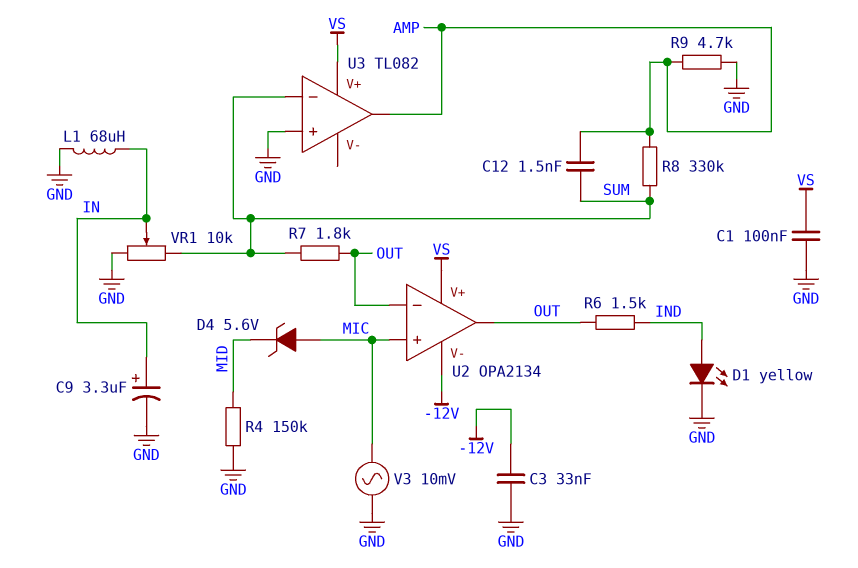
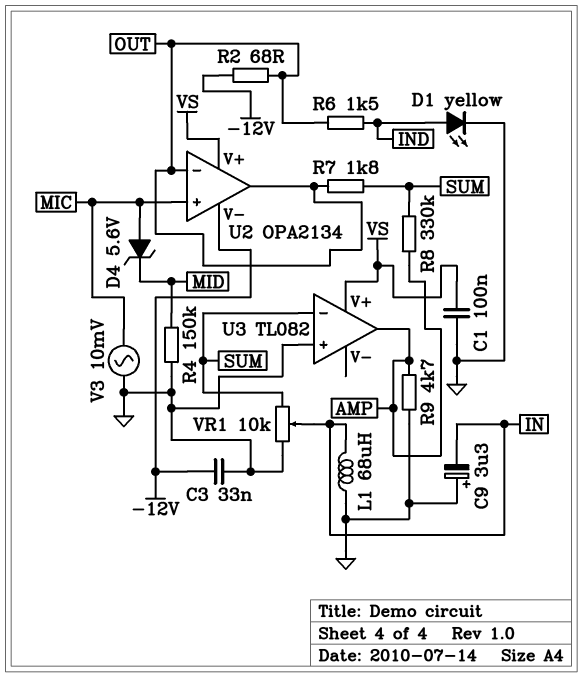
C9: 3.3uF (plus IN, minus GND) -> 3.3uF (plus GND, minus IN)
C12: 1.5nF (AMP, SUM) -> none
R2: none -> 68 (-12V, OUT)

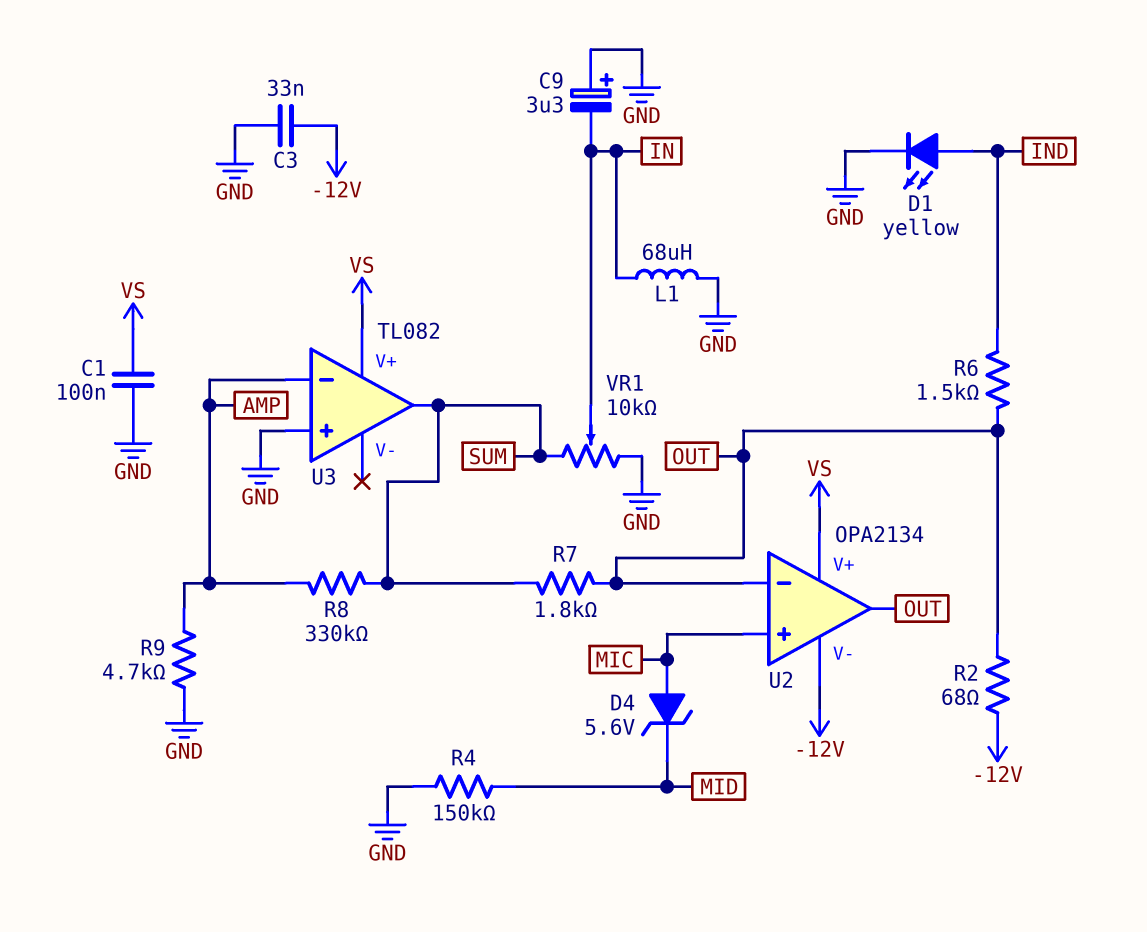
U3 pin in-: SUM -> AMP
U3 pin out: AMP -> SUM
V3: AC 10mV (GND, MIC) -> none

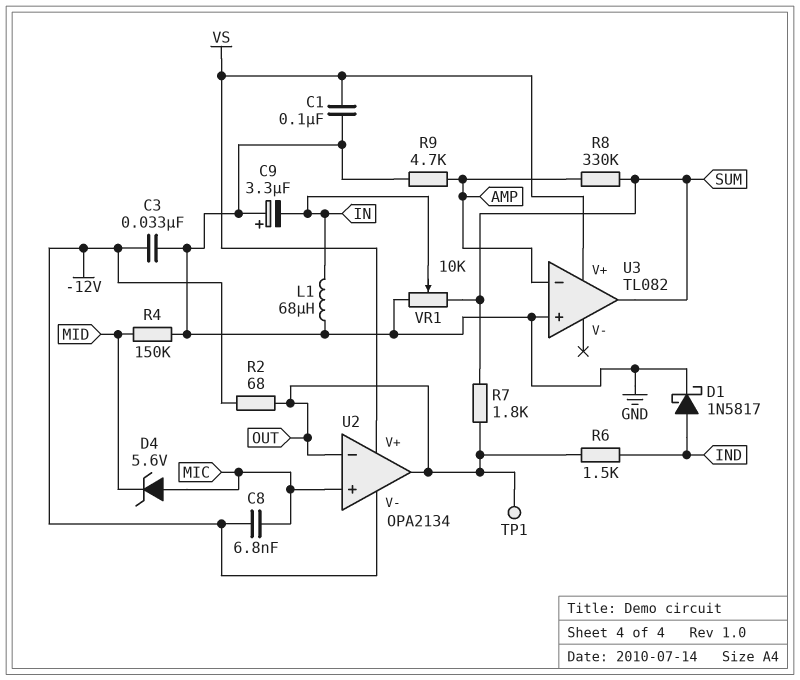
C8: none -> 6.8nF (-12V, MIC)
D1: LED yellow (A IND, K GND) -> schottky 1N5817 (A IND, K GND)
TP1: none -> test point (OUT)

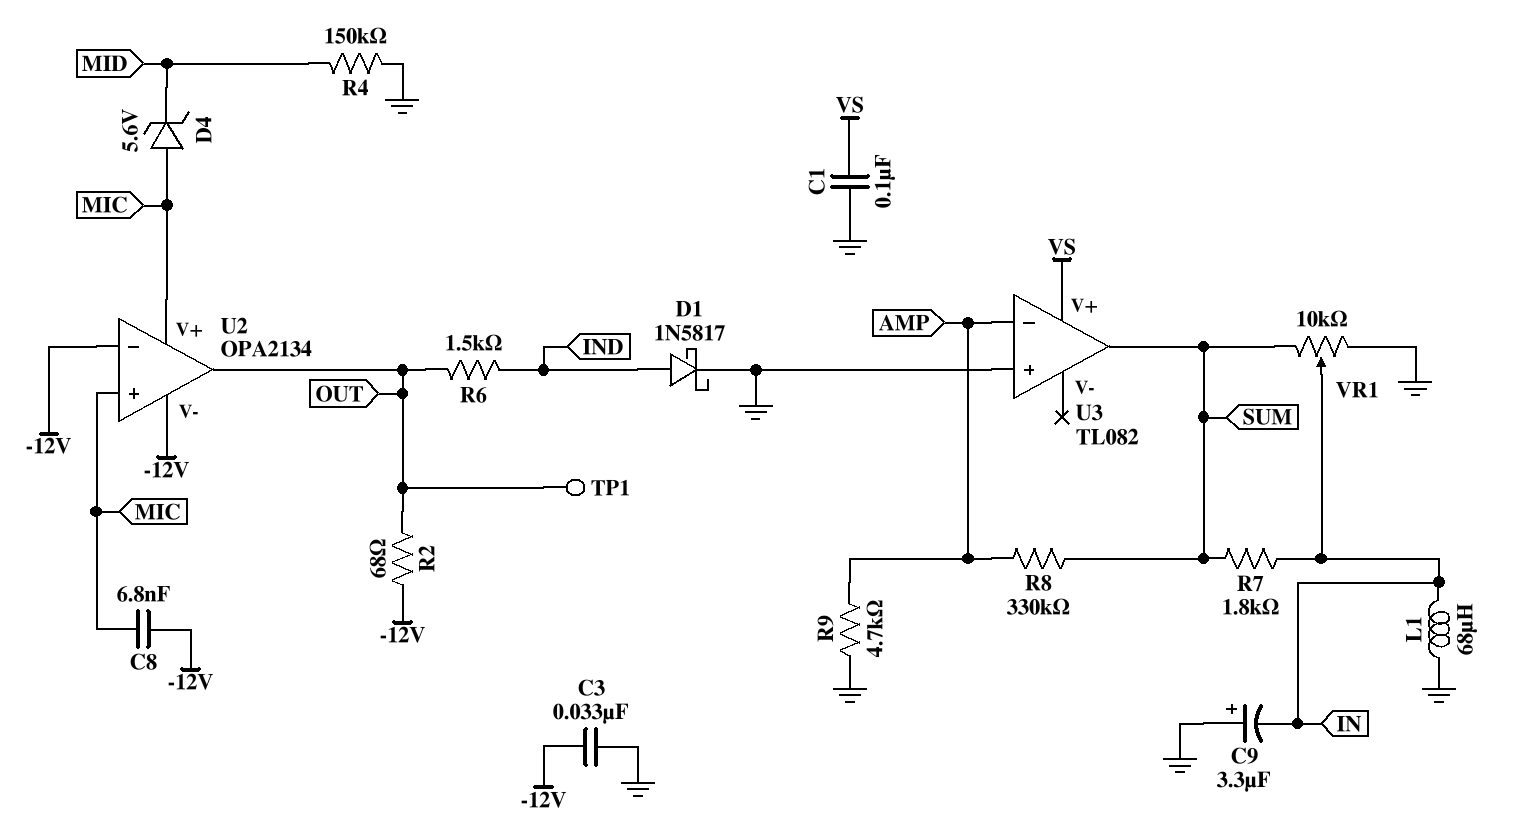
R7: 1.8k (OUT, SUM) -> 1.8k (IN, SUM)
U2 pin V+: VS -> MIC
U2 pin in-: OUT -> -12V

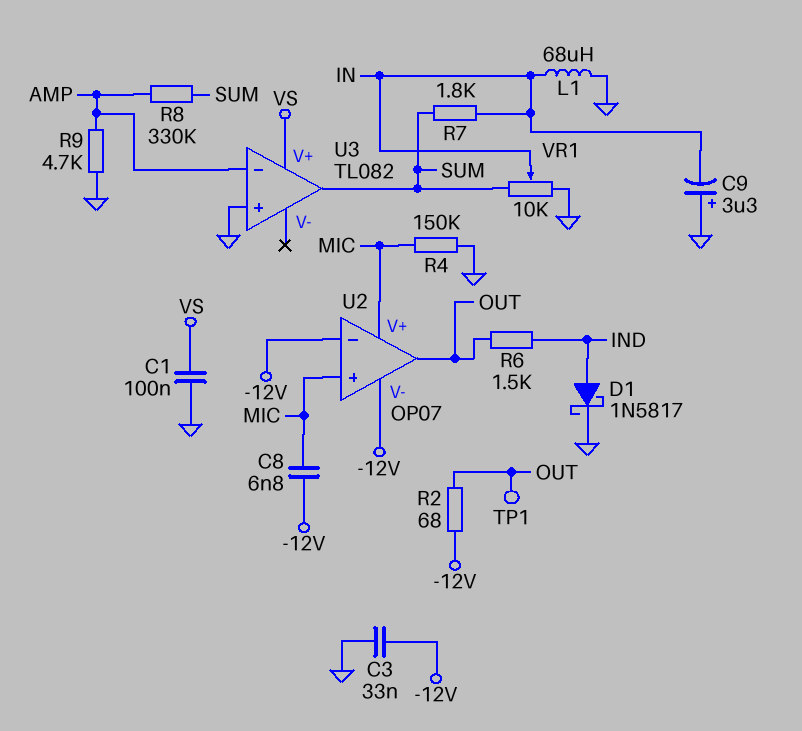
D4: zener 5.6V (A MIC, K MID) -> none
R4: 150k (GND, MID) -> 150k (GND, MIC)
U2: OPA2134 -> OP07

